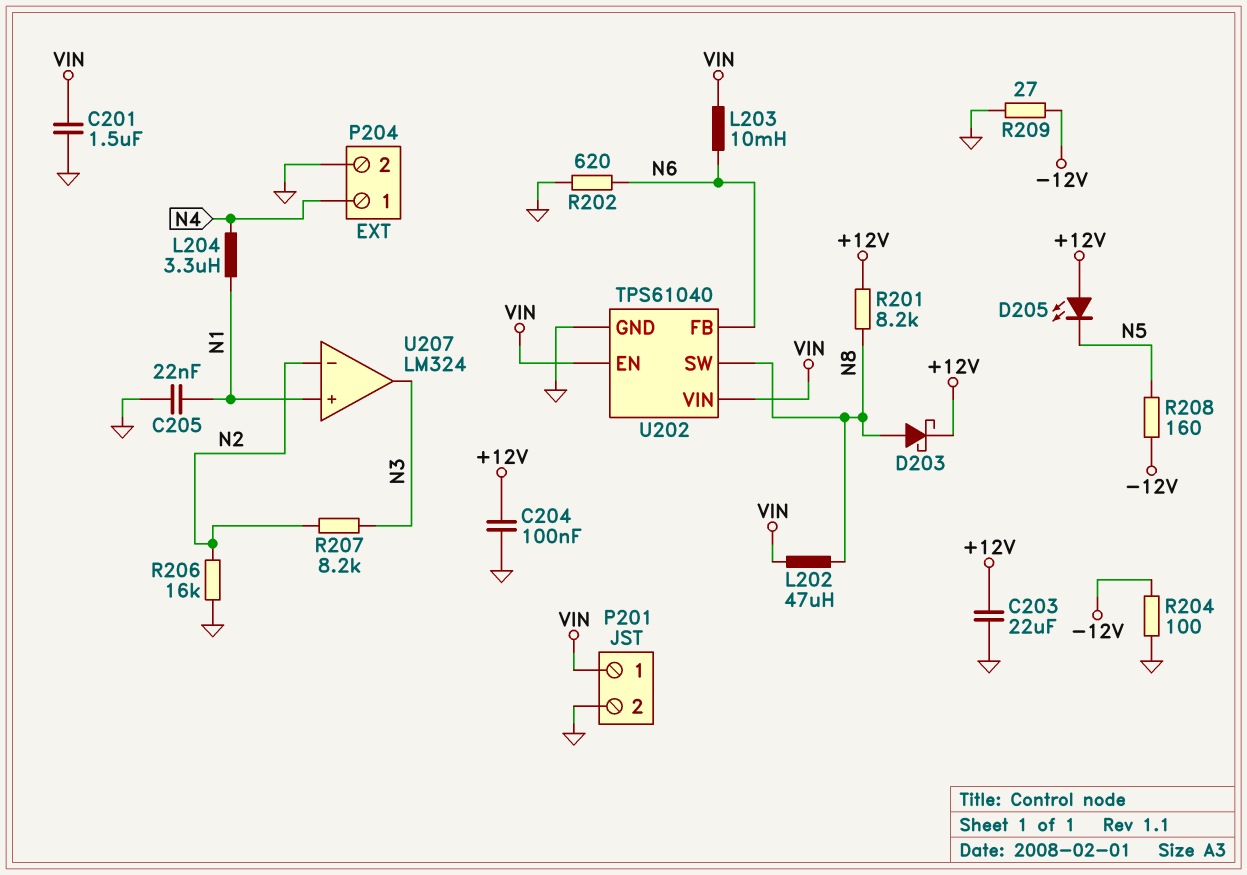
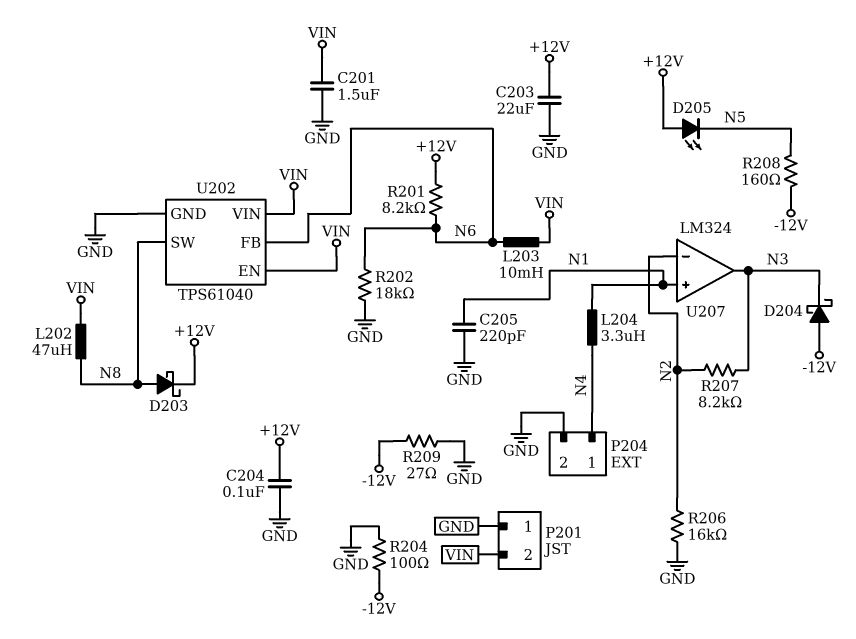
C205: 22nF (GND, N1) -> 220pF (GND, N1)
D204: none -> schottky (A -12V, K N3)
P201 pin 1: VIN -> GND
P201 pin 2: GND -> VIN
R201: 8.2k (+12V, N8) -> 8.2k (+12V, N6)
R202: 620 (GND, N6) -> 18k (GND, N6)

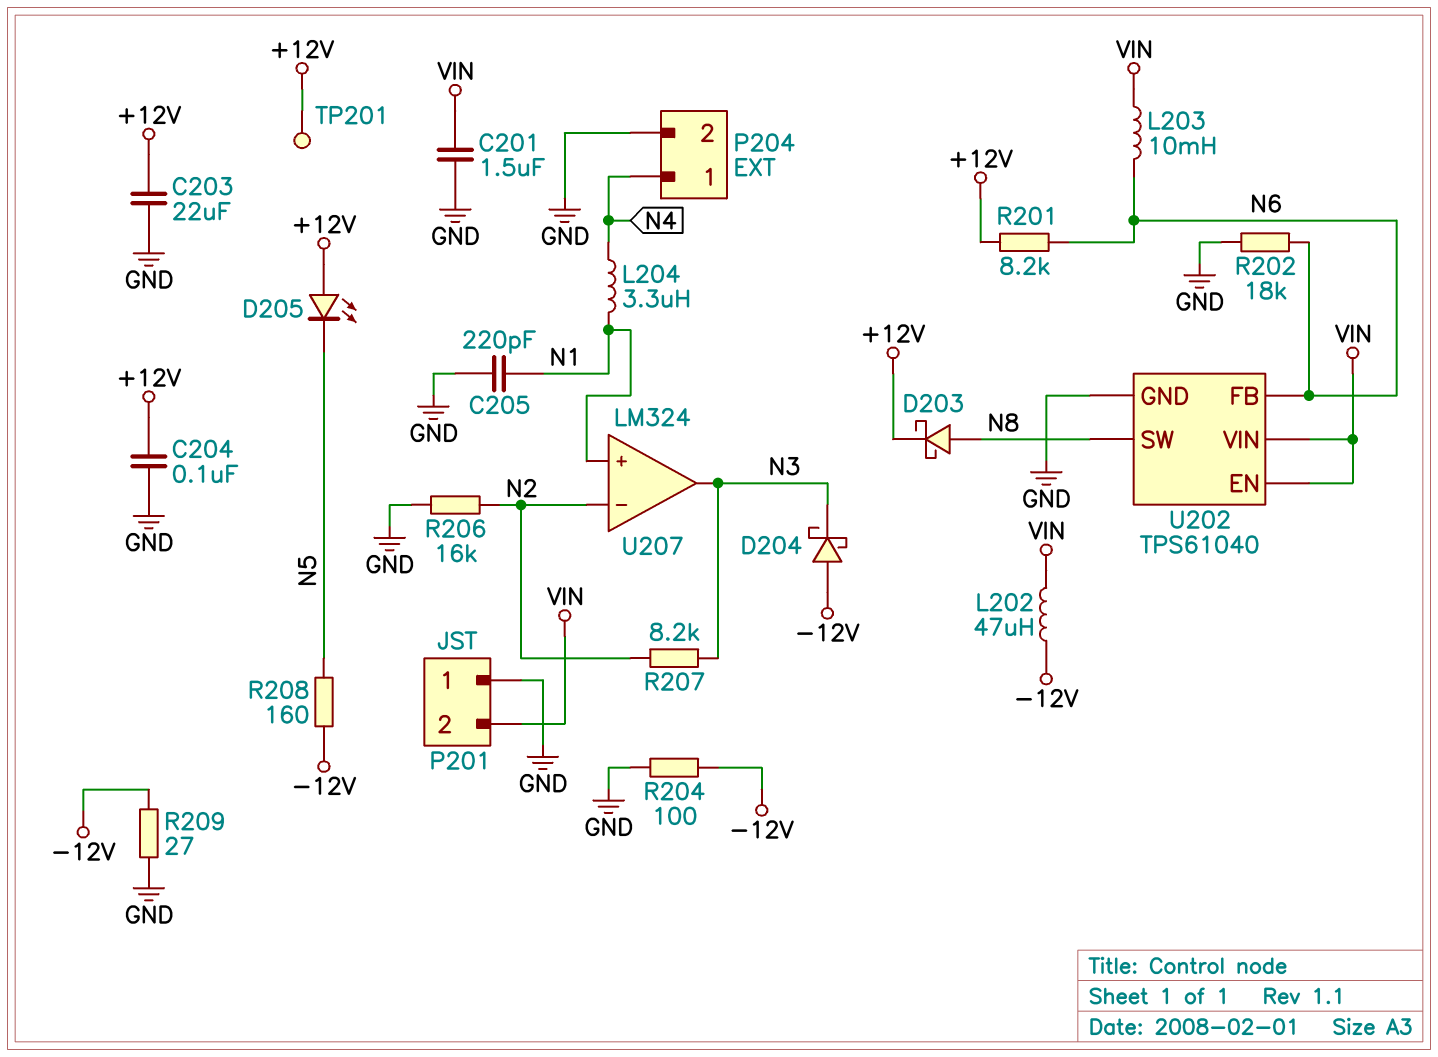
L202: 47uH (N8, VIN) -> 47uH (-12V, VIN)
TP201: none -> test point (+12V)

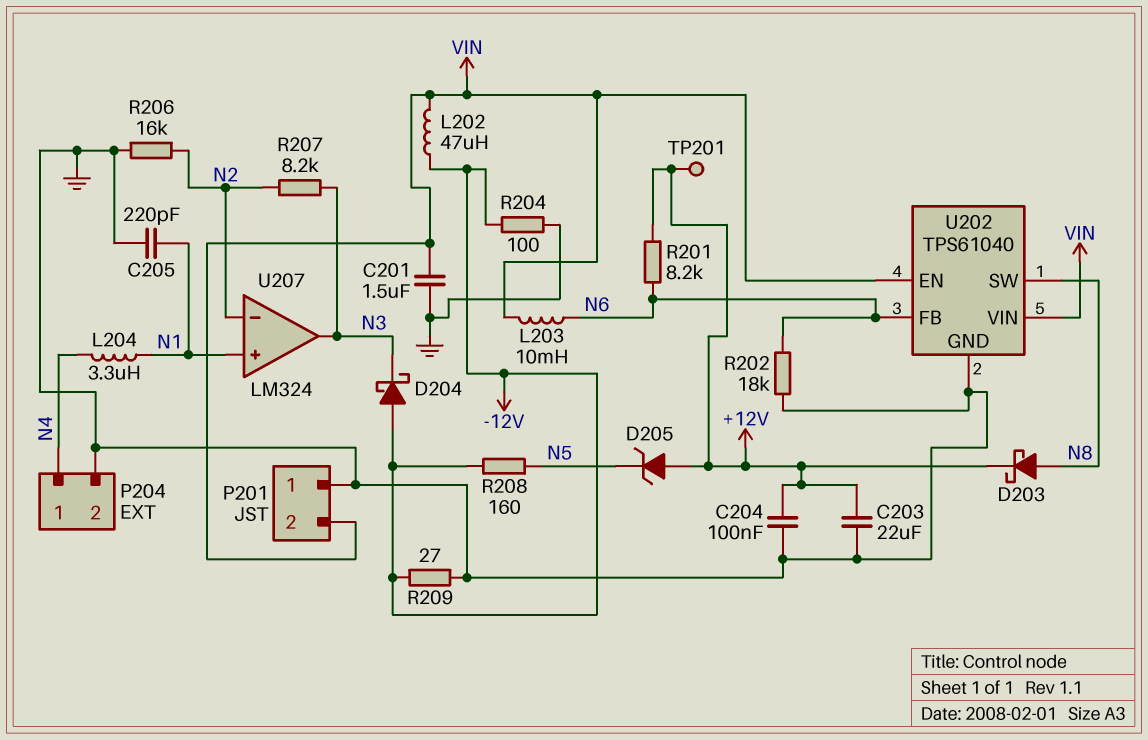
D205: LED (A +12V, K N5) -> zener (A +12V, K N5)

